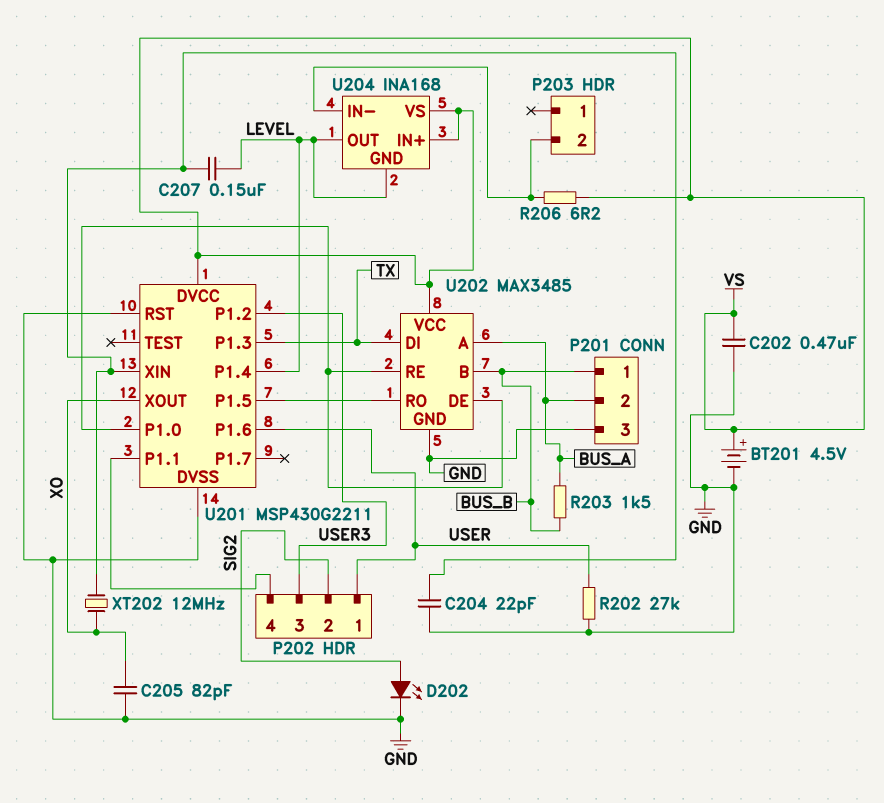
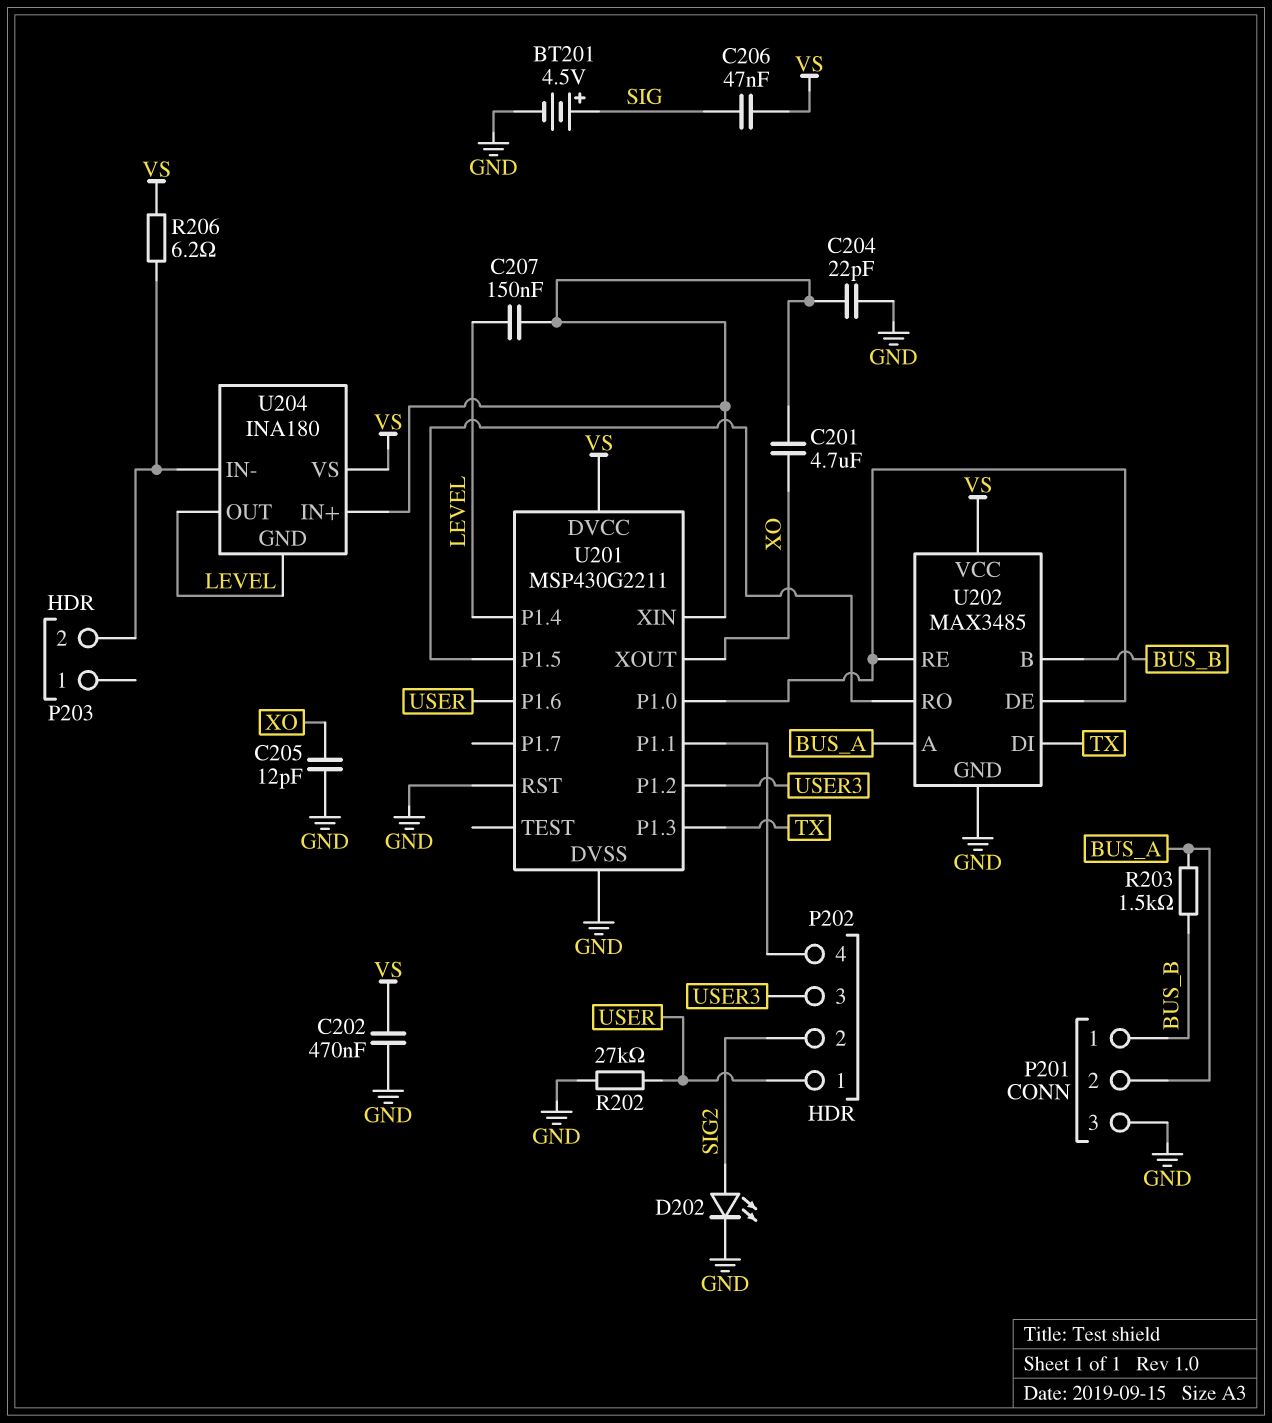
BT201: 4.5V (plus VS, minus GND) -> 4.5V (plus SIG, minus GND)
C201: none -> 4.7uF (U201/XIN, XO)
C205: 82pF (GND, XO) -> 12pF (GND, XO)
C206: none -> 47nF (SIG, VS)
U204: INA168 -> INA180
U204 pin IN+: VS -> U201/XIN
XT202: 12MHz (U201/XIN, XO) -> none

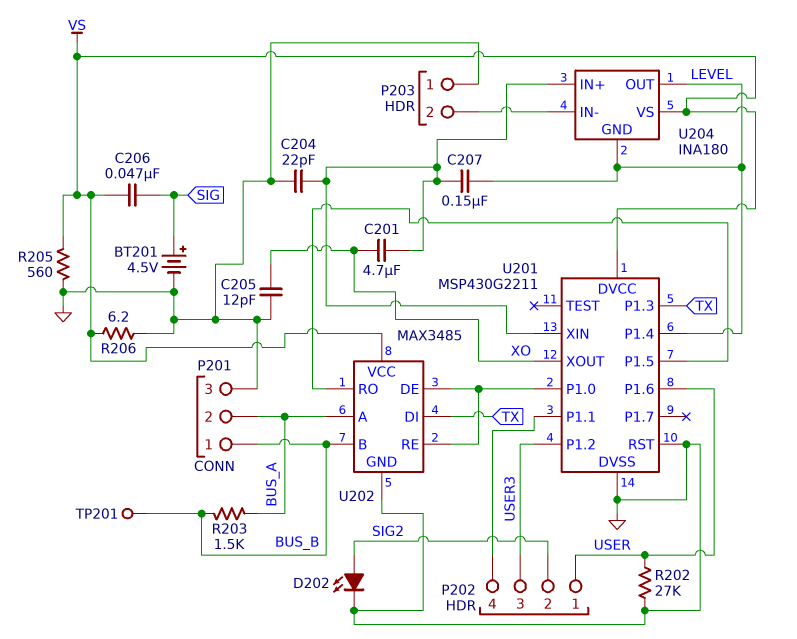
C202: 470nF (GND, VS) -> none
P203 pin 1: none -> GND
R205: none -> 560 (GND, VS)
R206: 6.2 (P203/2, VS) -> 6.2 (GND, VS)
TP201: none -> test point (BUS_B)

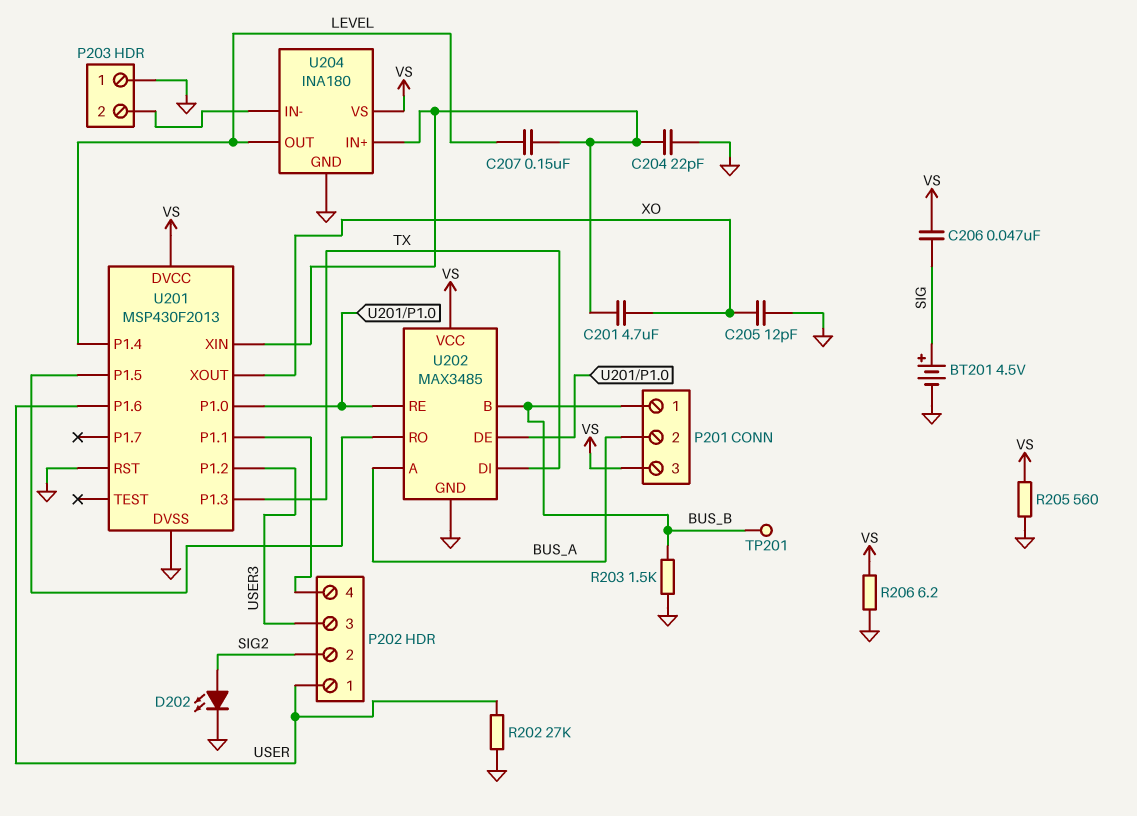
P201 pin 3: GND -> VS
R203: 1.5k (BUS_A, BUS_B) -> 1.5k (BUS_B, GND)
U201: MSP430G2211 -> MSP430F2013
U204 pin GND: LEVEL -> GND

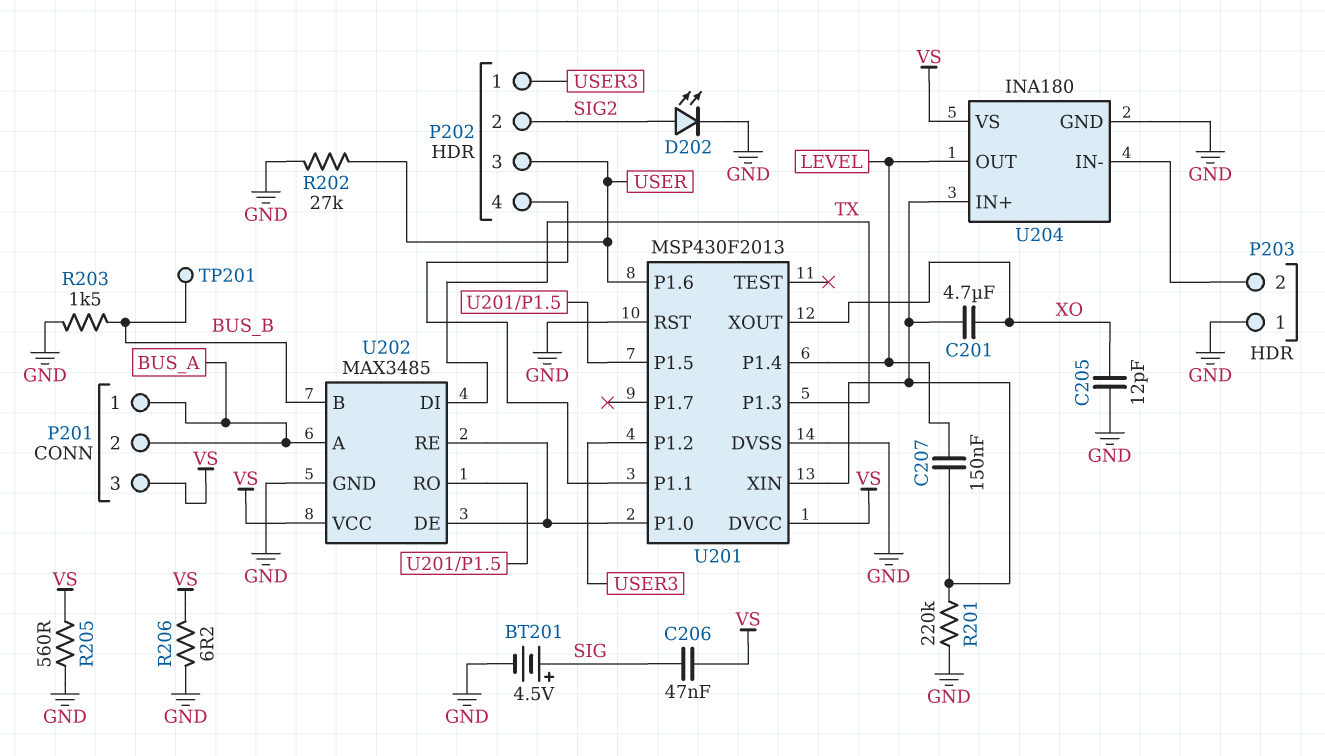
C204: 22pF (GND, U201/XIN) -> none
P201 pin 1: BUS_B -> BUS_A
P202 pin 1: USER -> USER3
P202 pin 3: USER3 -> USER
R201: none -> 220k (GND, U201/XIN)

